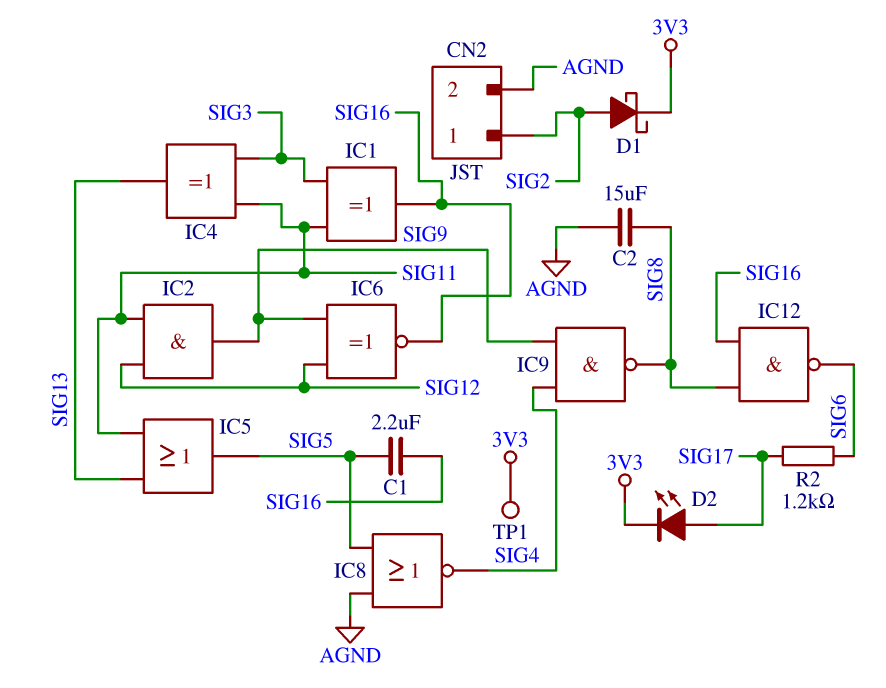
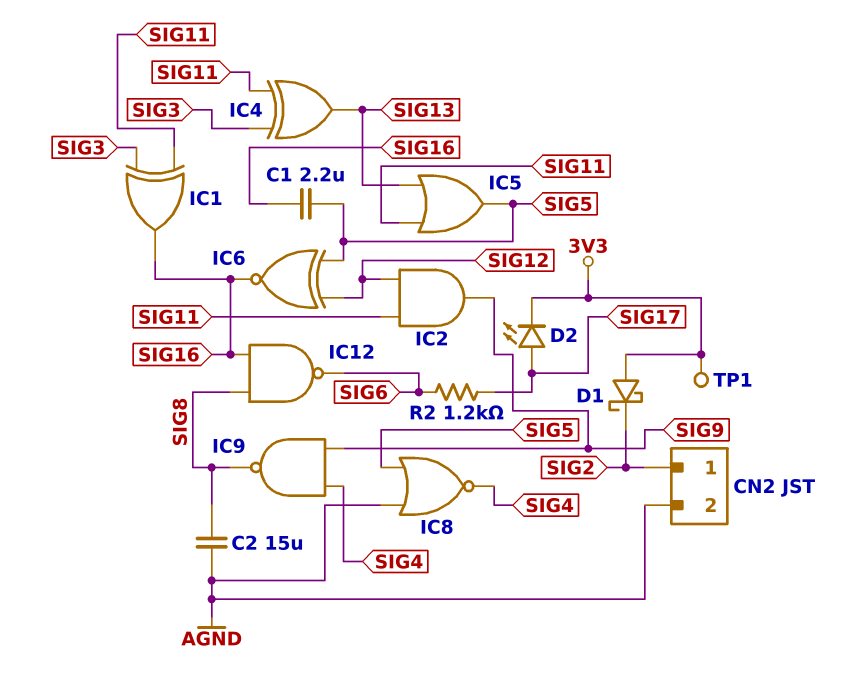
D1: schottky (A SIG2, K 3V3) -> schottky (A 3V3, K SIG2)
IC6: XNOR (in SIG9, in SIG12, out SIG16) -> XNOR (in SIG5, in SIG12, out SIG16)

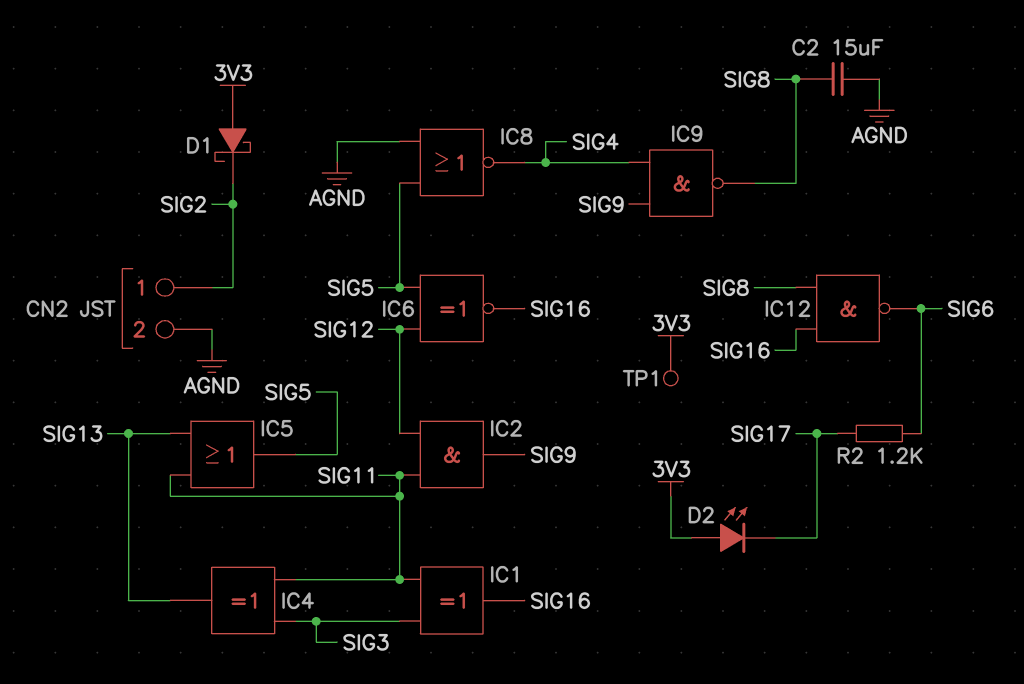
C1: 2.2uF (SIG5, SIG16) -> none
D2: LED (A SIG17, K 3V3) -> LED (A 3V3, K SIG17)

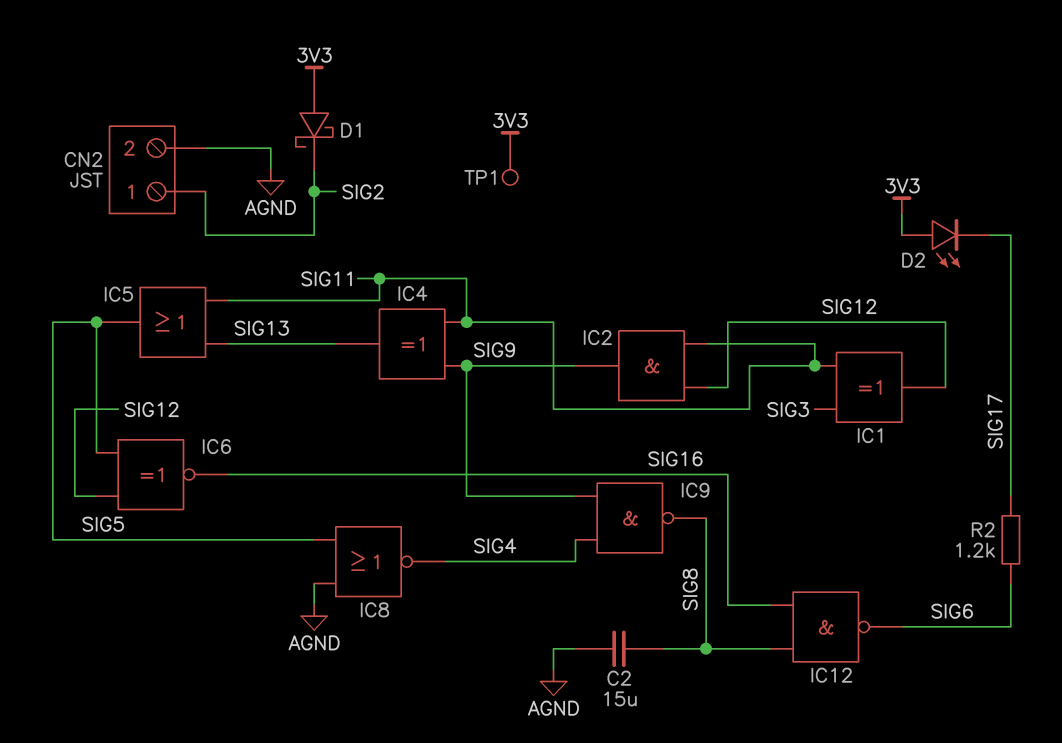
IC1: XOR (in SIG3, in SIG11, out SIG16) -> XOR (in SIG3, in SIG11, out SIG12)
IC4: XOR (in SIG3, in SIG11, out SIG13) -> XOR (in SIG9, in SIG11, out SIG13)

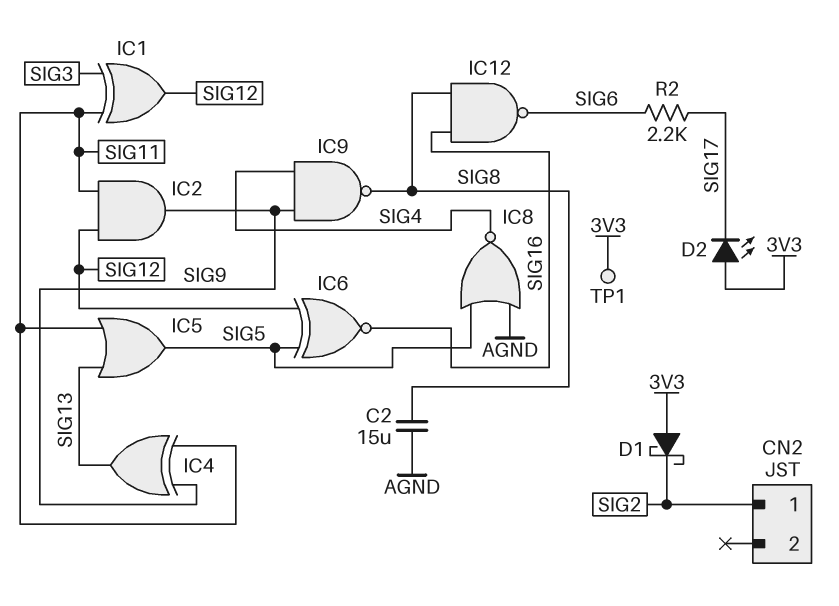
CN2 pin 2: AGND -> none
R2: 1.2k (SIG6, SIG17) -> 2.2k (SIG6, SIG17)

